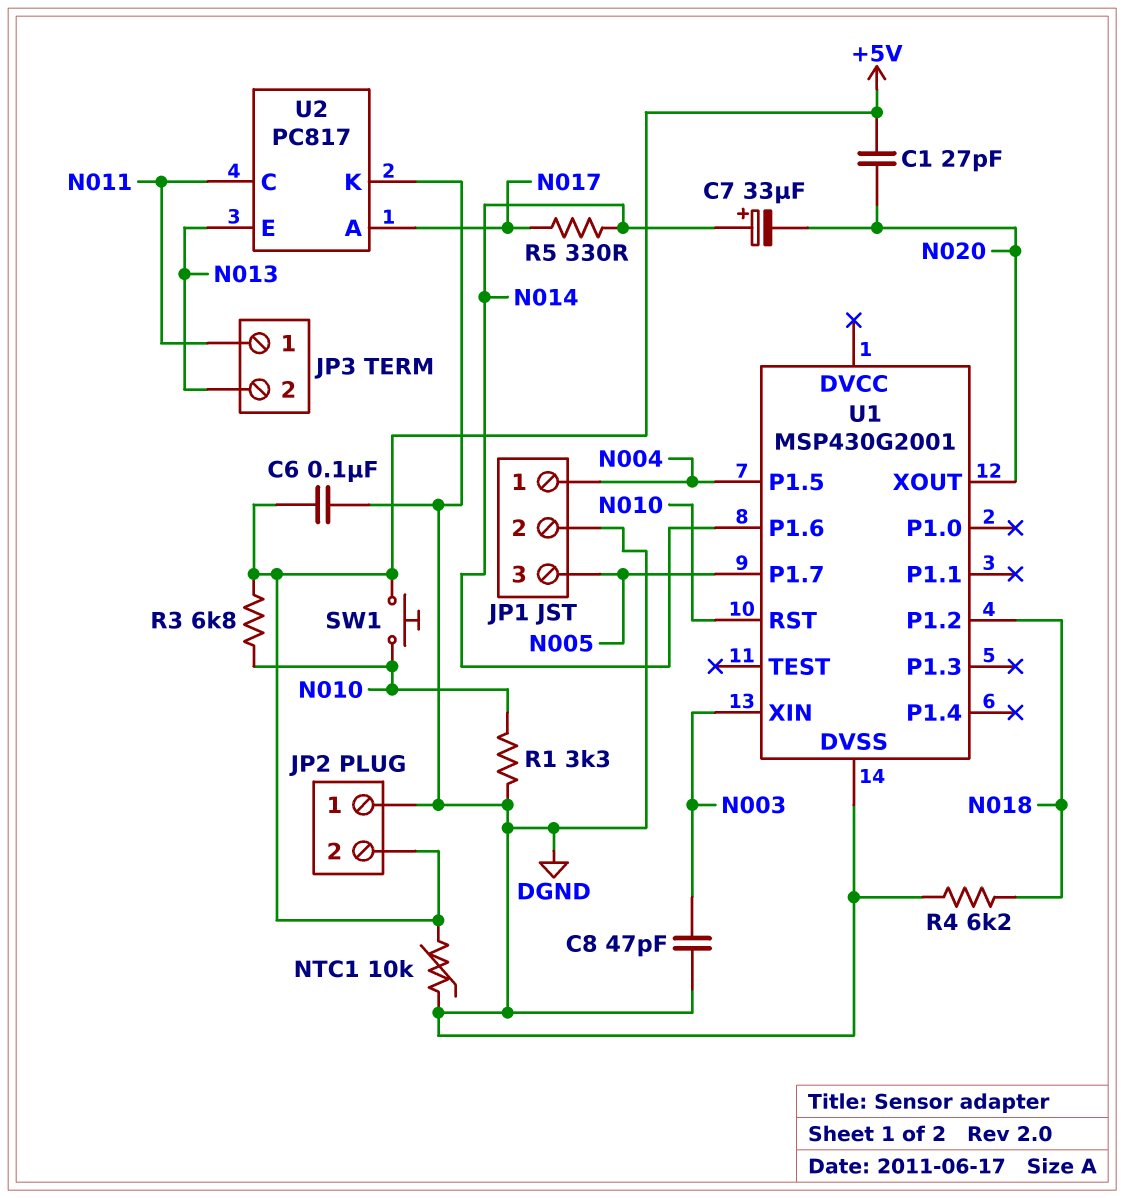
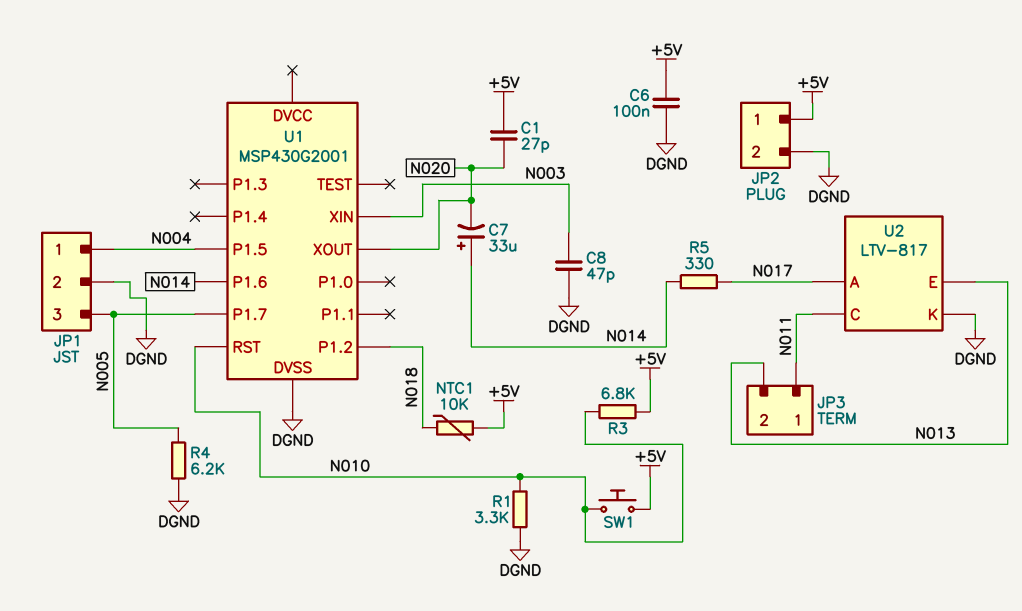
JP2 pin 1: DGND -> +5V
JP2 pin 2: +5V -> DGND
NTC1: 10k (+5V, DGND) -> 10k (+5V, N018)
R4: 6.2k (DGND, N018) -> 6.2k (DGND, N005)
U2: PC817 -> LTV-817

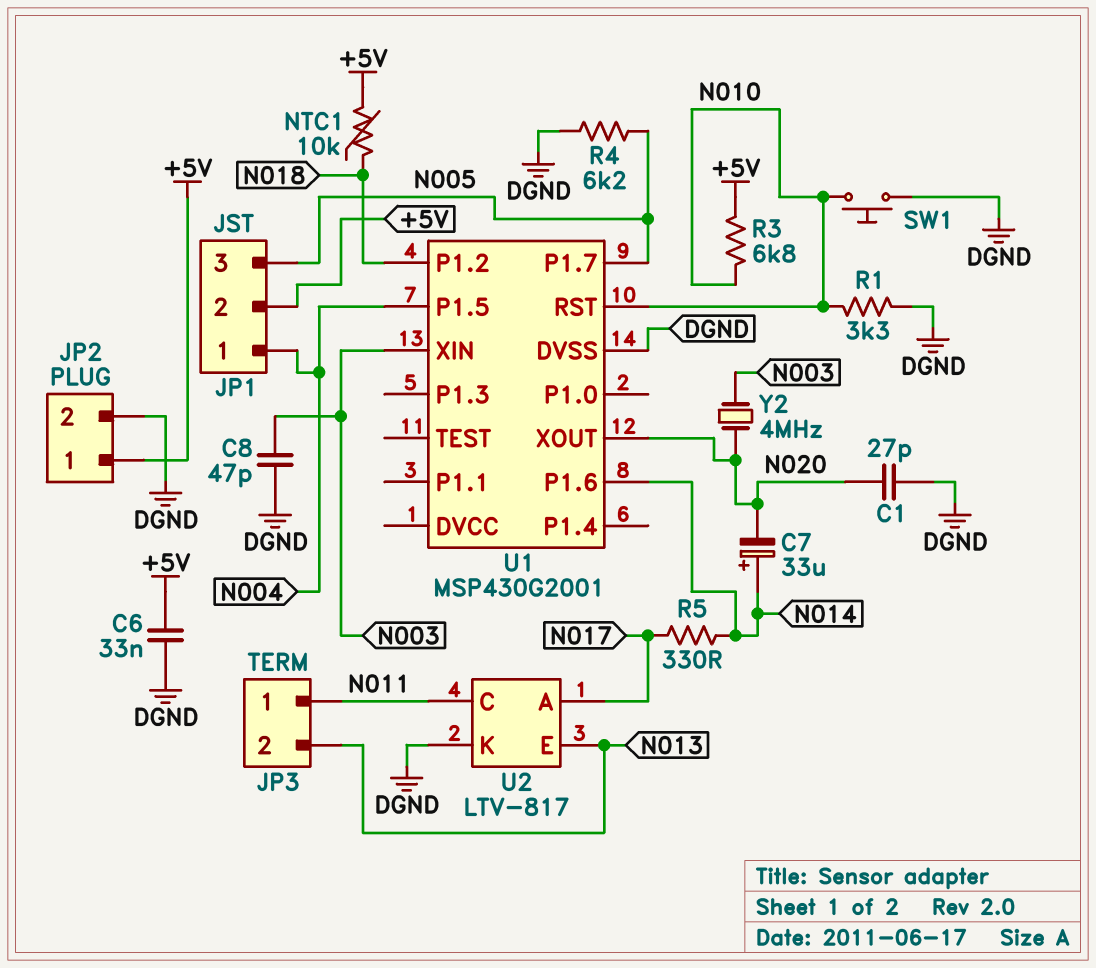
C1: 27pF (+5V, N020) -> 27pF (DGND, N020)
C6: 100nF (+5V, DGND) -> 33nF (+5V, DGND)
JP1 pin 2: DGND -> +5V
SW1: button (+5V, N010) -> button (DGND, N010)
Y2: none -> 4MHz (N003, N020)

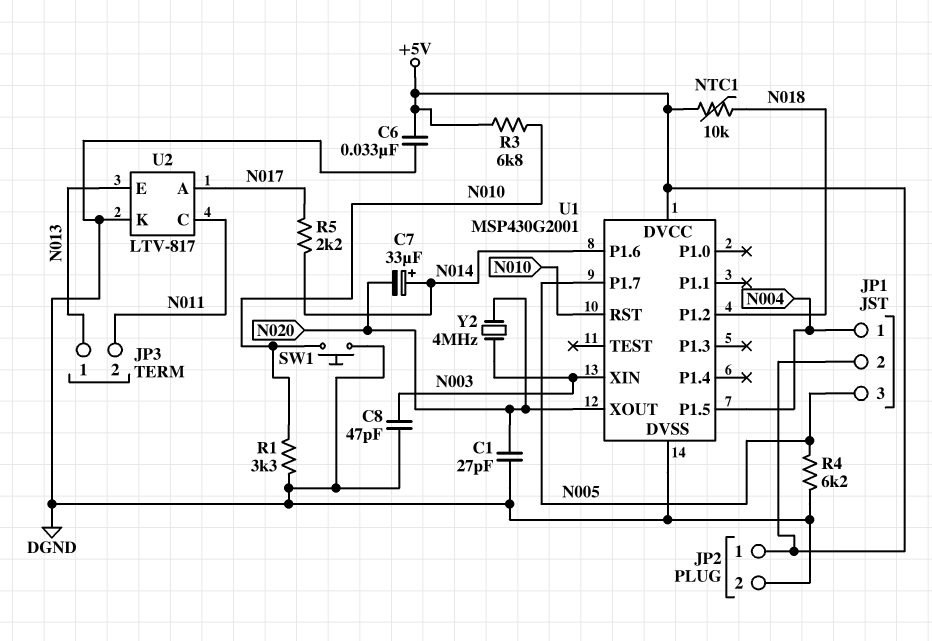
JP3 pin 1: N011 -> N013
JP3 pin 2: N013 -> N011
R5: 330 (N014, N017) -> 2.2k (N014, N017)
U1 pin DVCC: none -> +5V

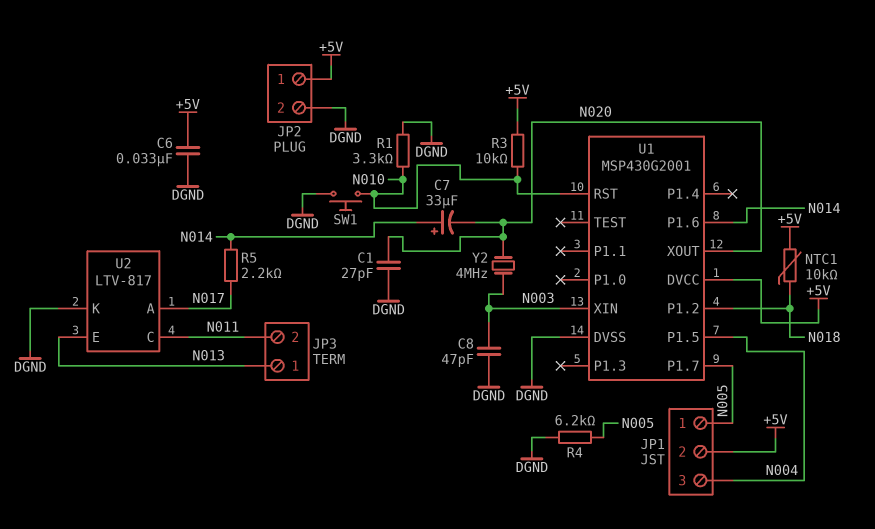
JP1 pin 1: N004 -> N005
JP1 pin 3: N005 -> N004
R3: 6.8k (+5V, N010) -> 10k (+5V, N010)

